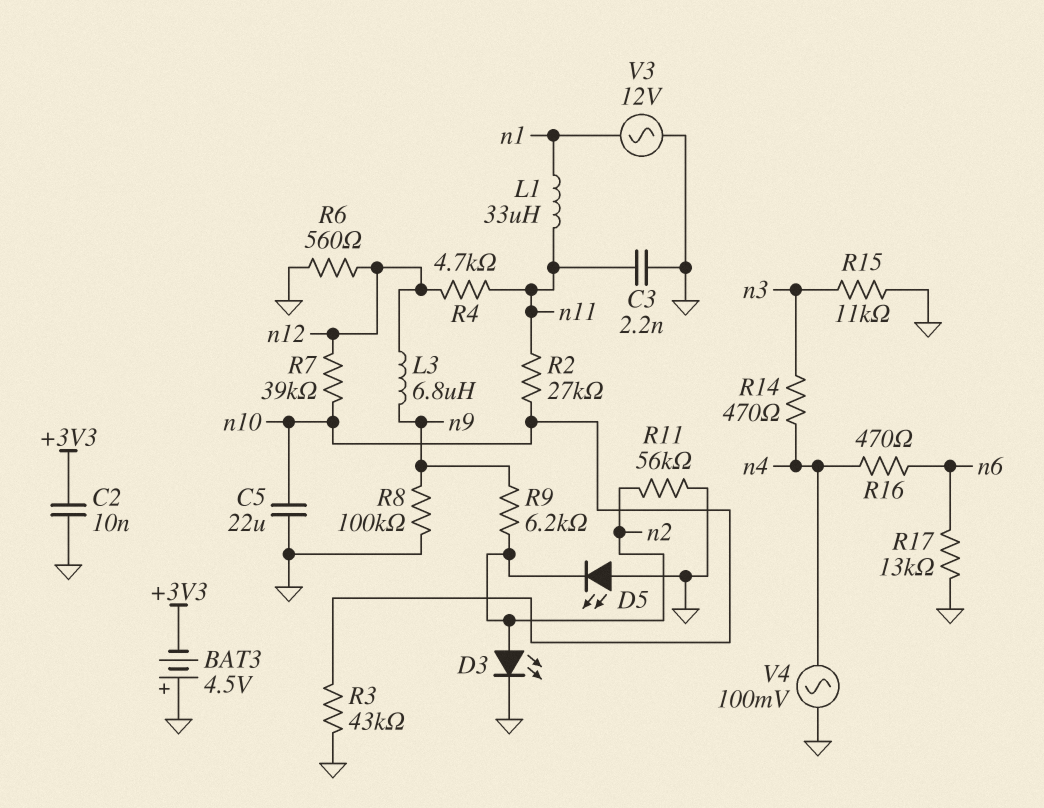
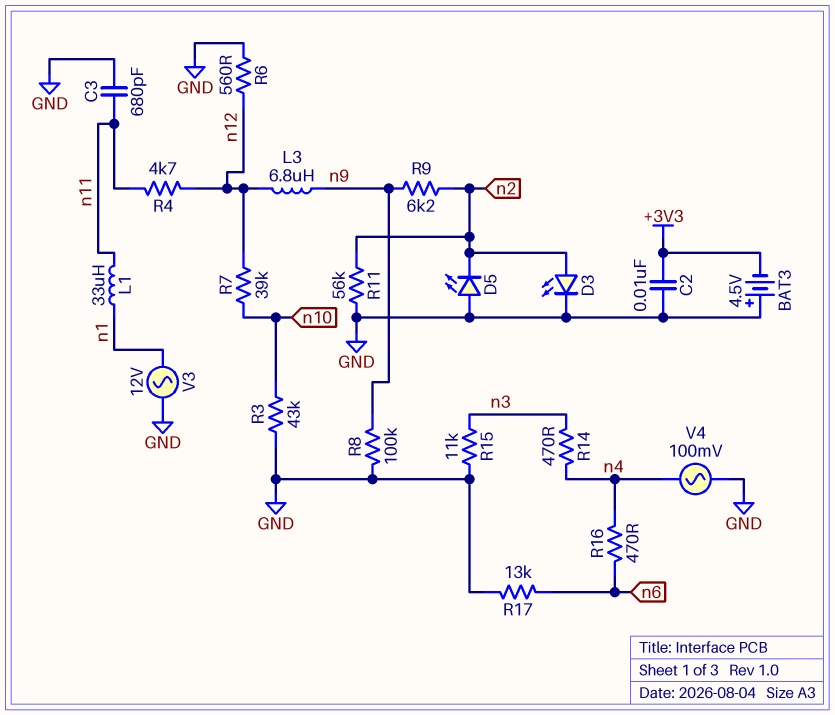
C3: 2.2nF (GND, n11) -> 680pF (GND, n11)
C5: 22uF (GND, n10) -> none
R2: 27k (n10, n11) -> none

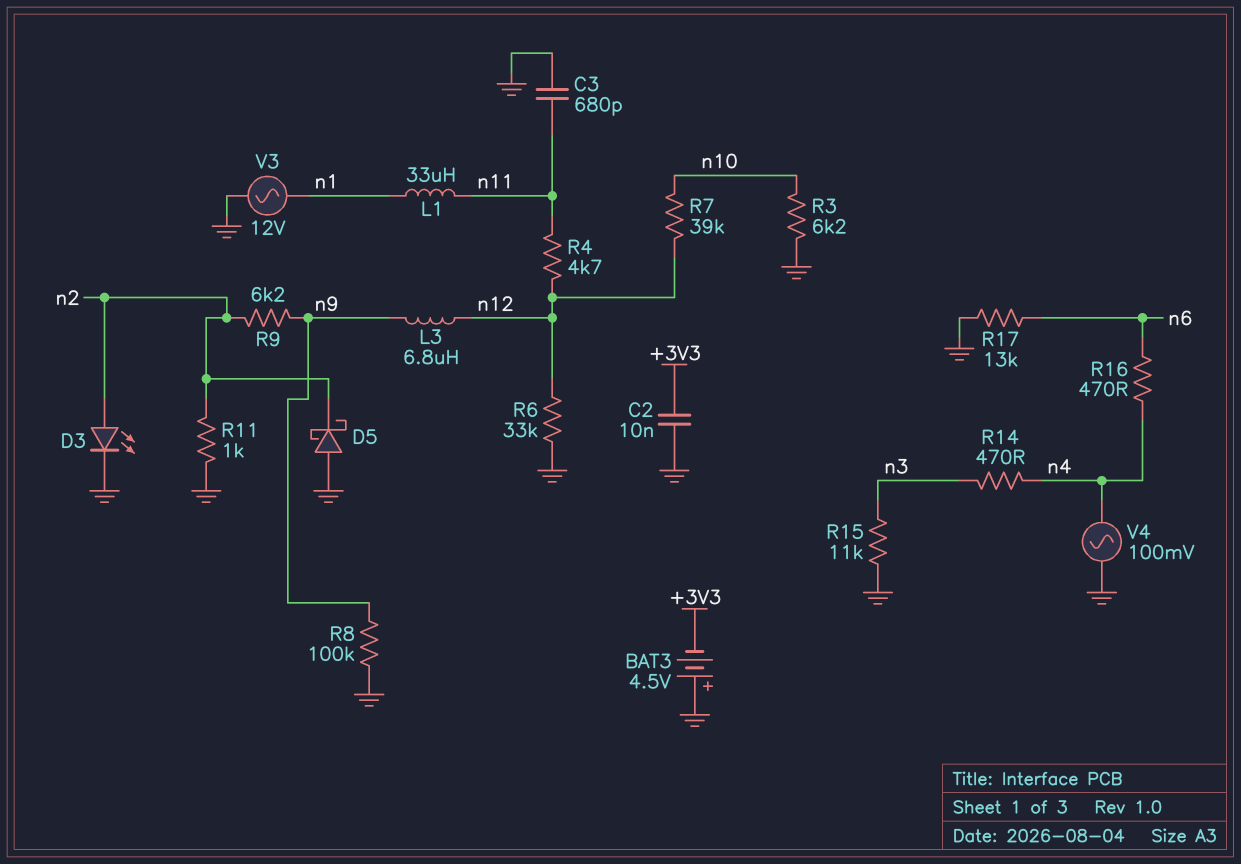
D5: LED (A GND, K n2) -> schottky (A GND, K n2)
R3: 43k (GND, n10) -> 6.2k (GND, n10)
R6: 560 (GND, n12) -> 33k (GND, n12)
R11: 56k (GND, n2) -> 1k (GND, n2)

